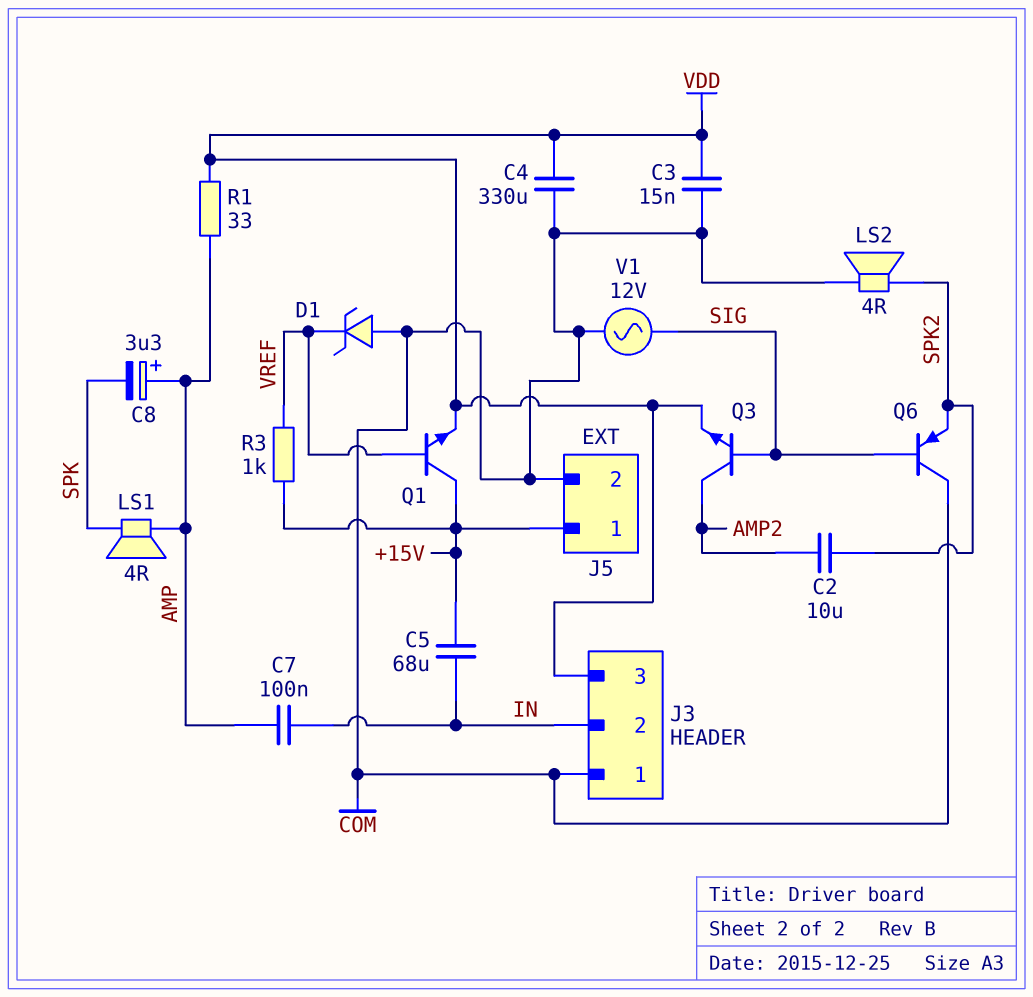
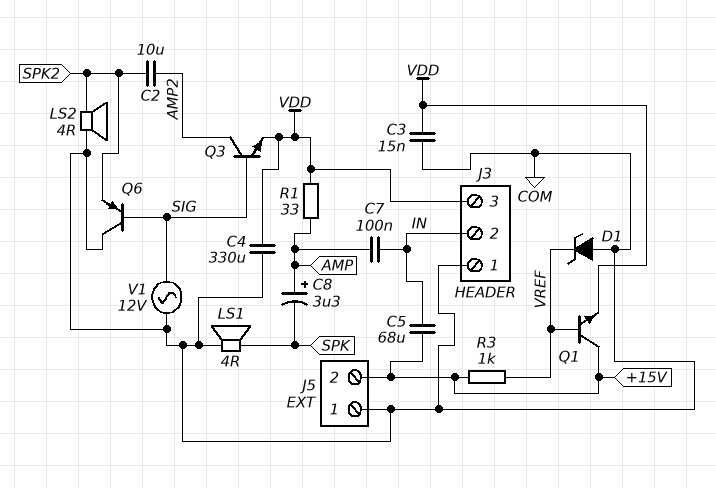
J5 pin 1: +15V -> COM
J5 pin 2: COM -> +15V
LS1: speaker 4R (AMP, SPK) -> speaker 4R (COM, SPK)

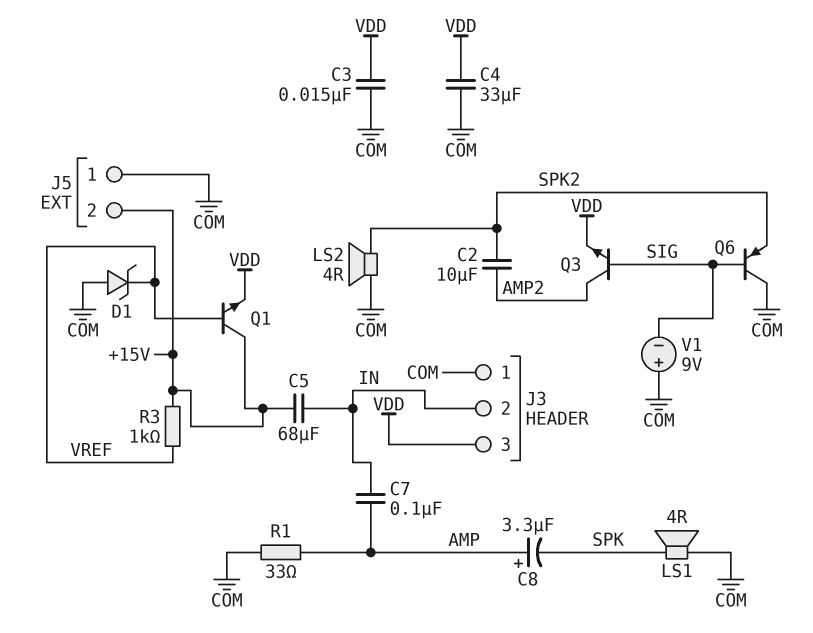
C4: 330uF (COM, VDD) -> 33uF (COM, VDD)
R1: 33 (AMP, VDD) -> 33 (AMP, COM)
V1: AC 12V (COM, SIG) -> 9V (plus COM, minus SIG)

